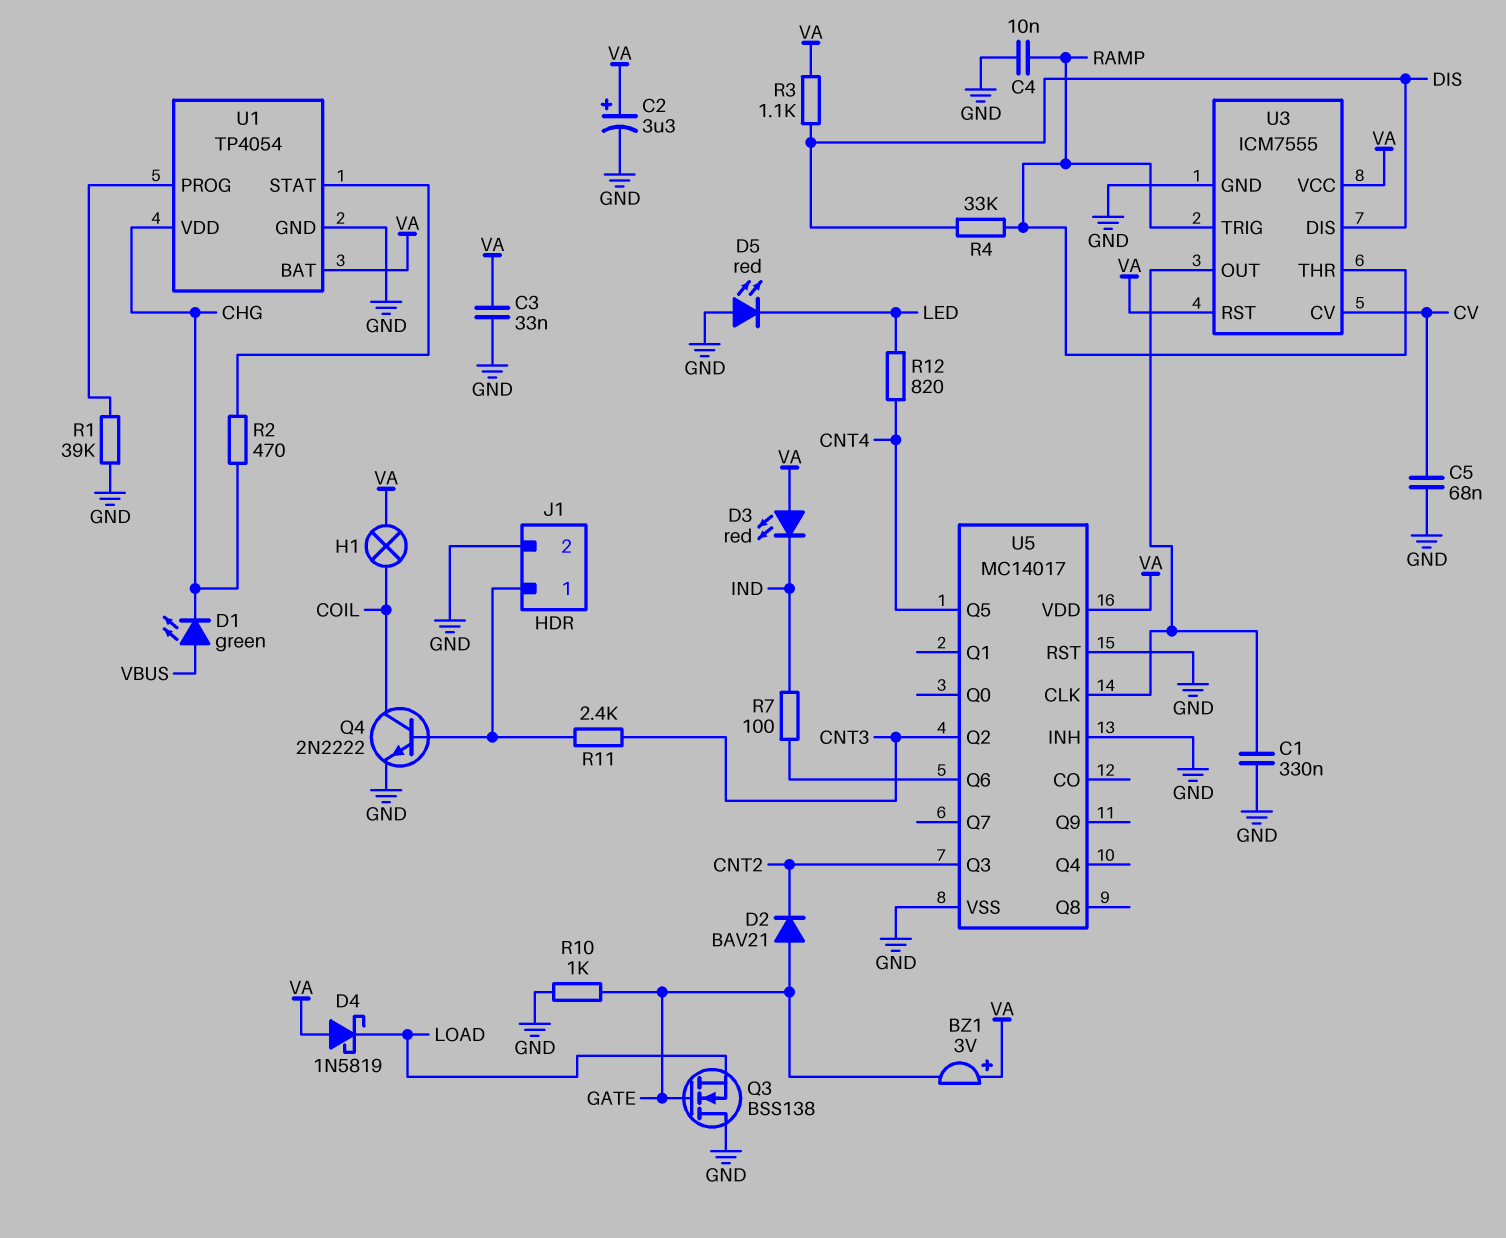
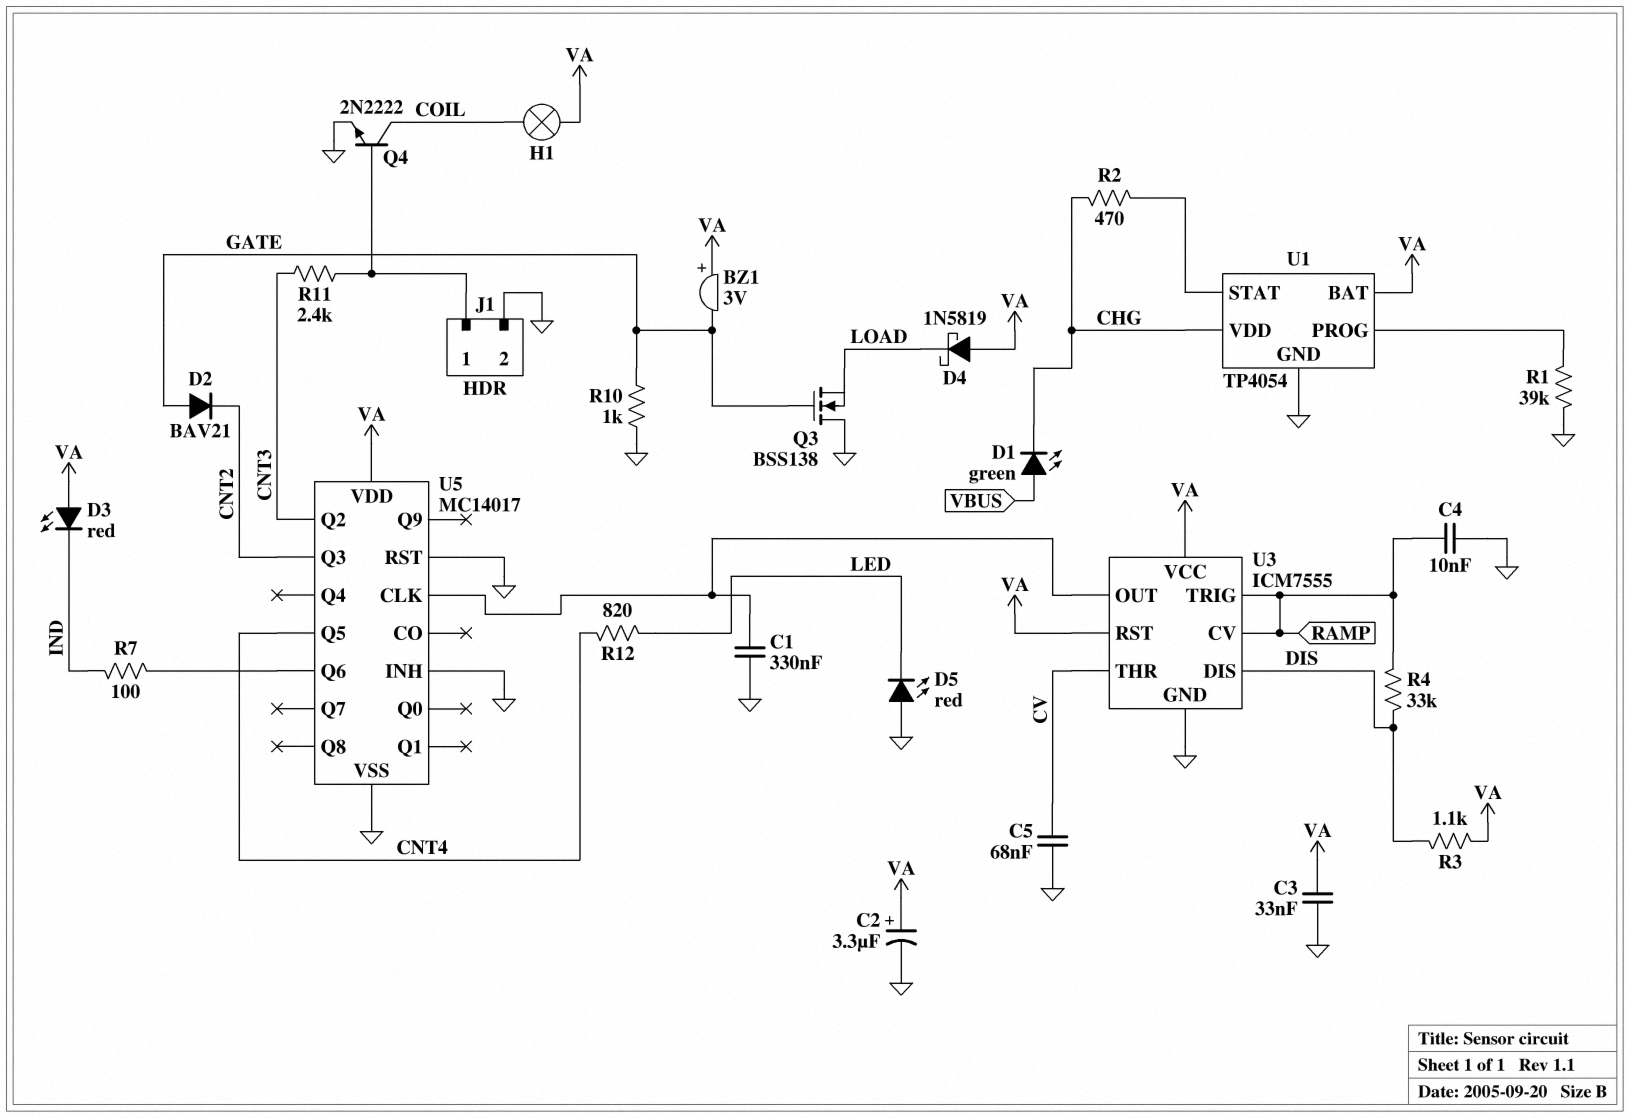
U3 pin CV: CV -> RAMP
U3 pin THR: RAMP -> CV

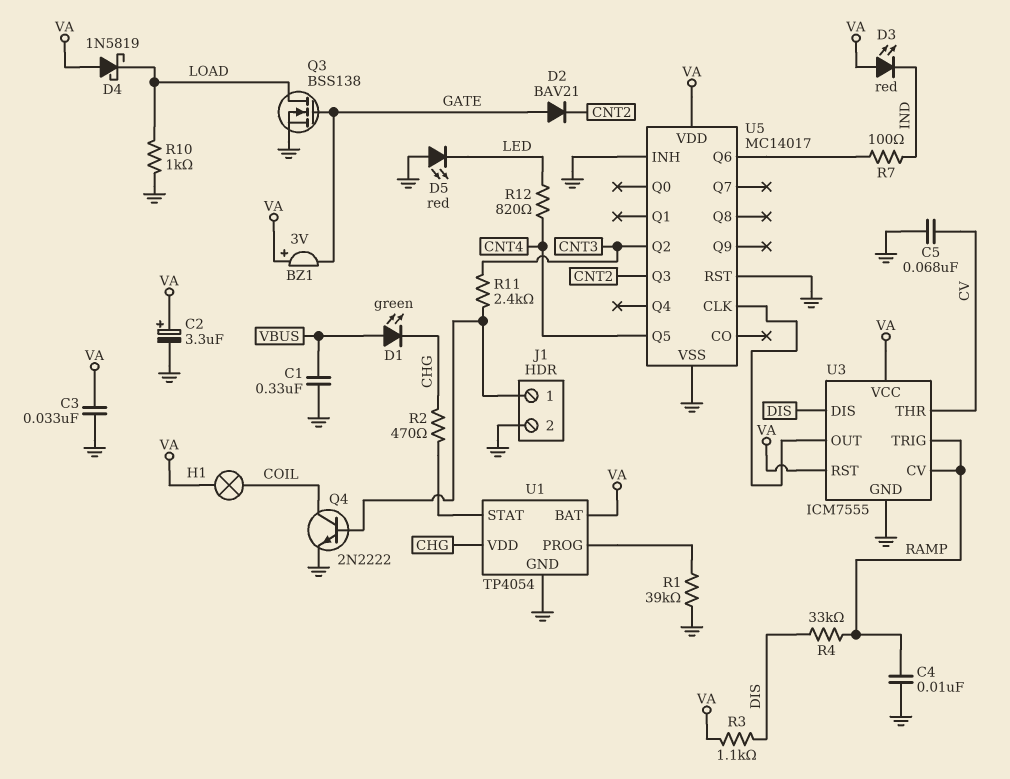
C1: 330nF (GND, U3/OUT) -> 330nF (GND, VBUS)
Q3: NMOS BSS138 (G GATE, D GND, S LOAD) -> NMOS BSS138 (G GATE, D LOAD, S GND)
R10: 1k (GATE, GND) -> 1k (GND, LOAD)

